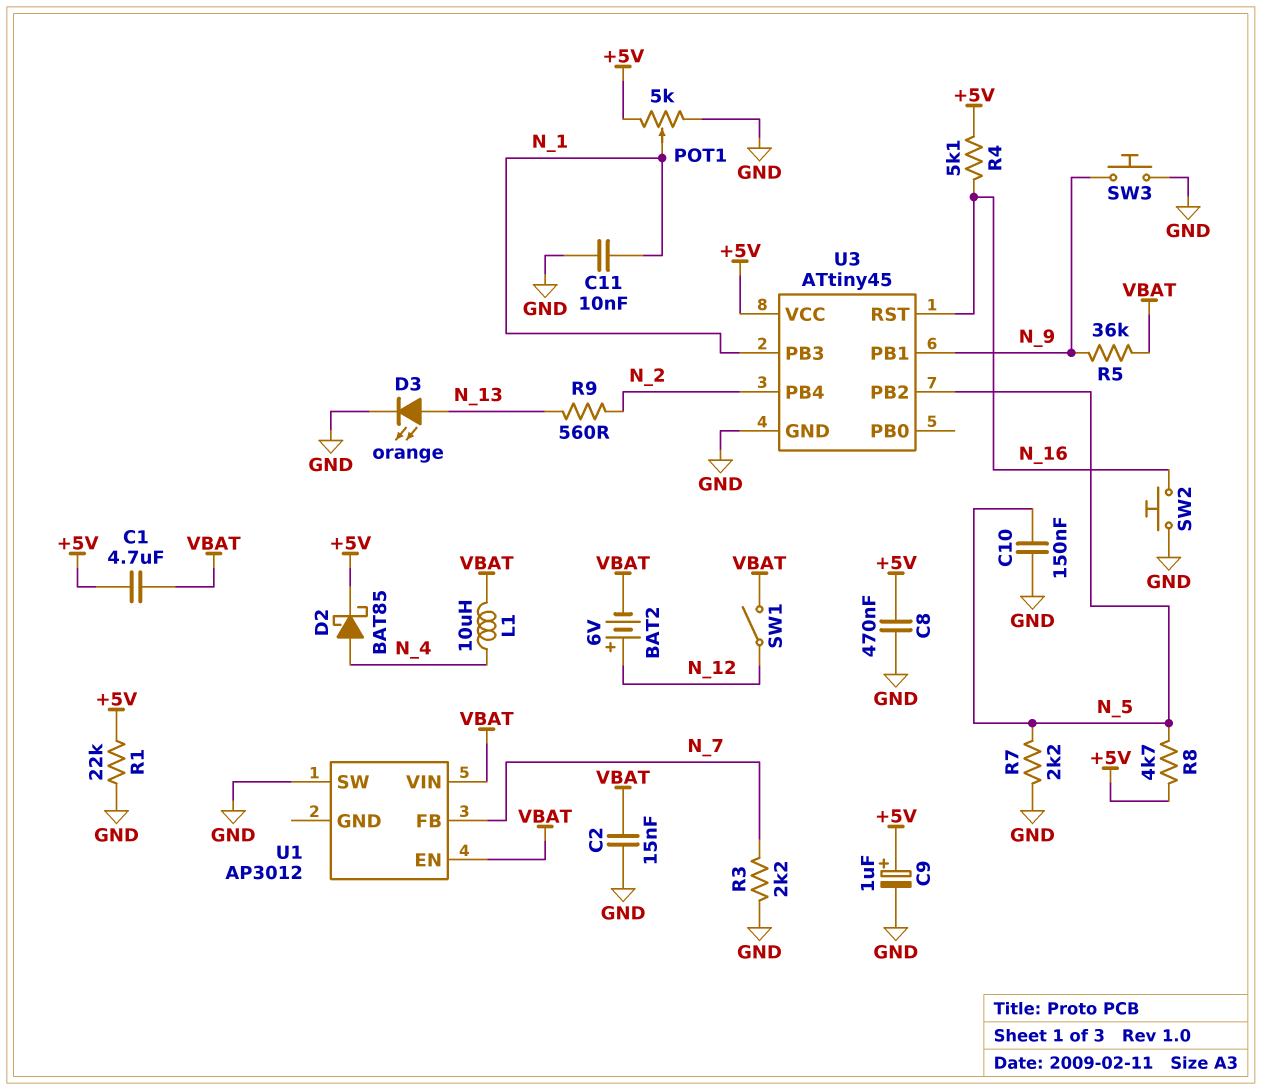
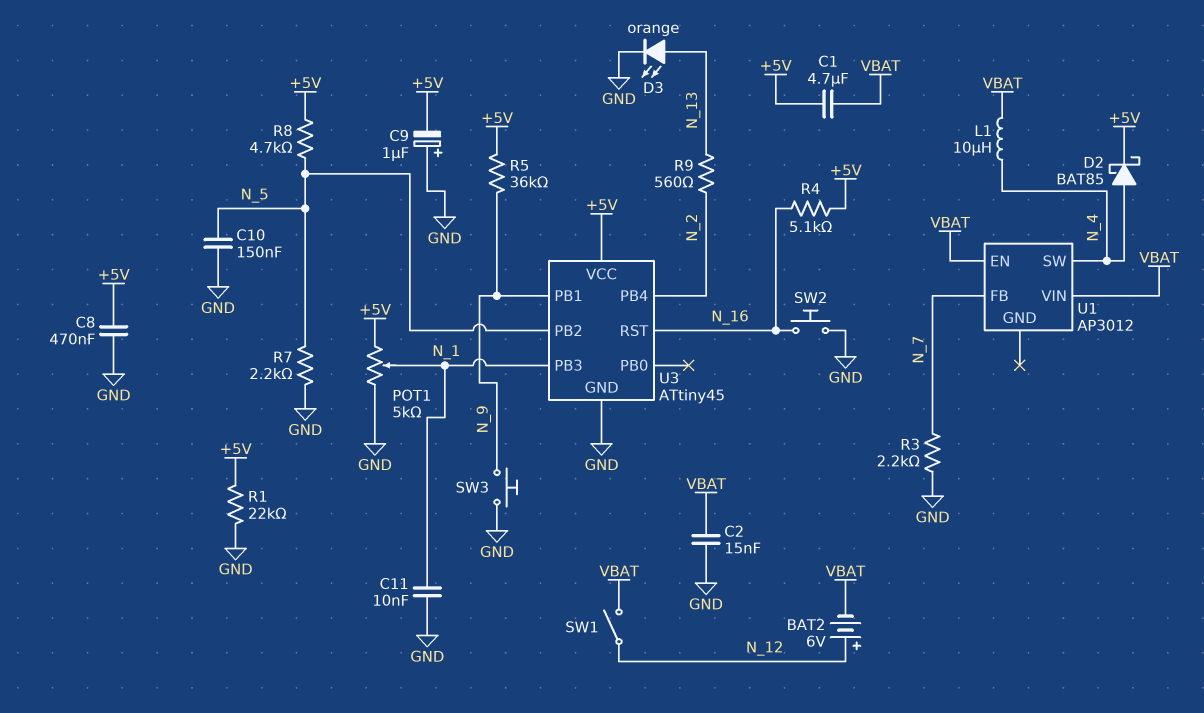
C9: 1uF (plus +5V, minus GND) -> 1uF (plus GND, minus +5V)
R5: 36k (N_9, VBAT) -> 36k (+5V, N_9)
U1 pin SW: GND -> N_4

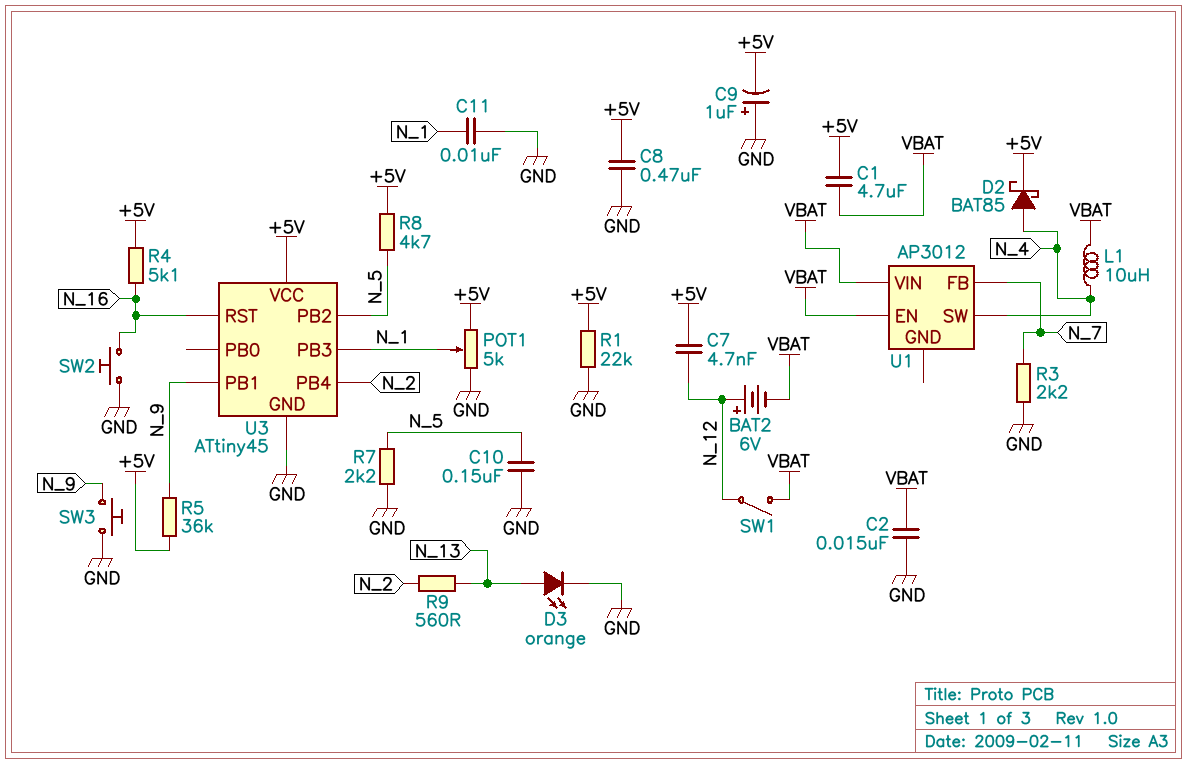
C7: none -> 4.7nF (+5V, N_12)

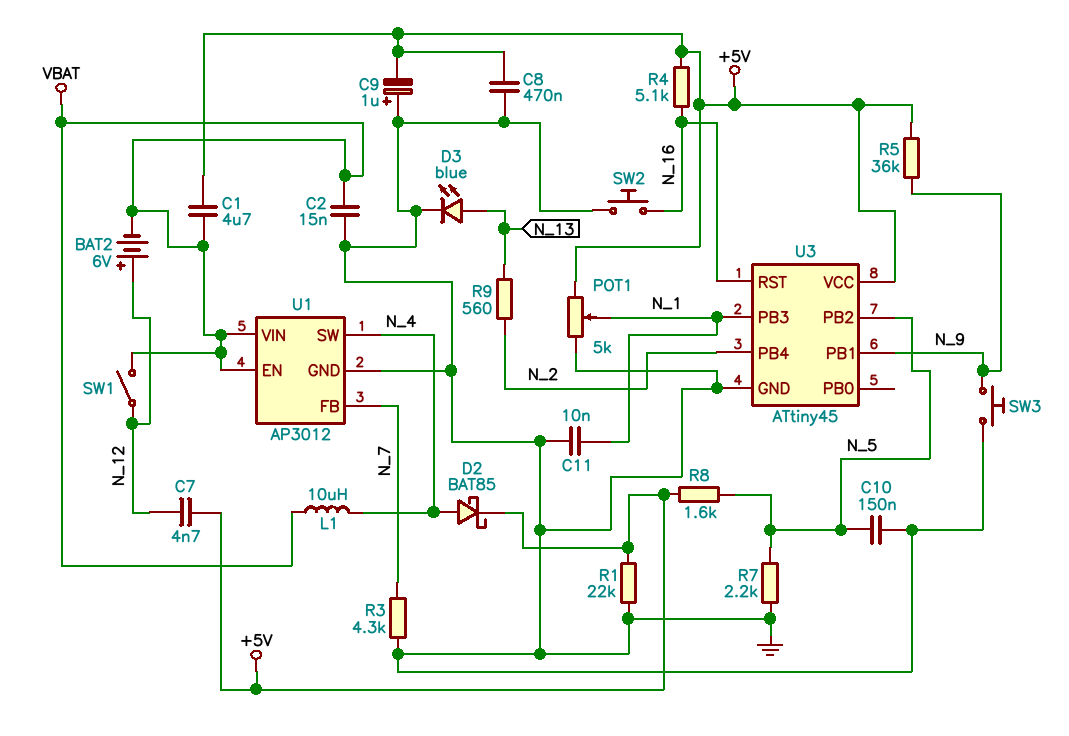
D3: LED orange (A N_13, K GND) -> LED blue (A N_13, K GND)
R3: 2.2k (GND, N_7) -> 4.3k (GND, N_7)
R8: 4.7k (+5V, N_5) -> 1.6k (+5V, N_5)
U1 pin GND: none -> GND

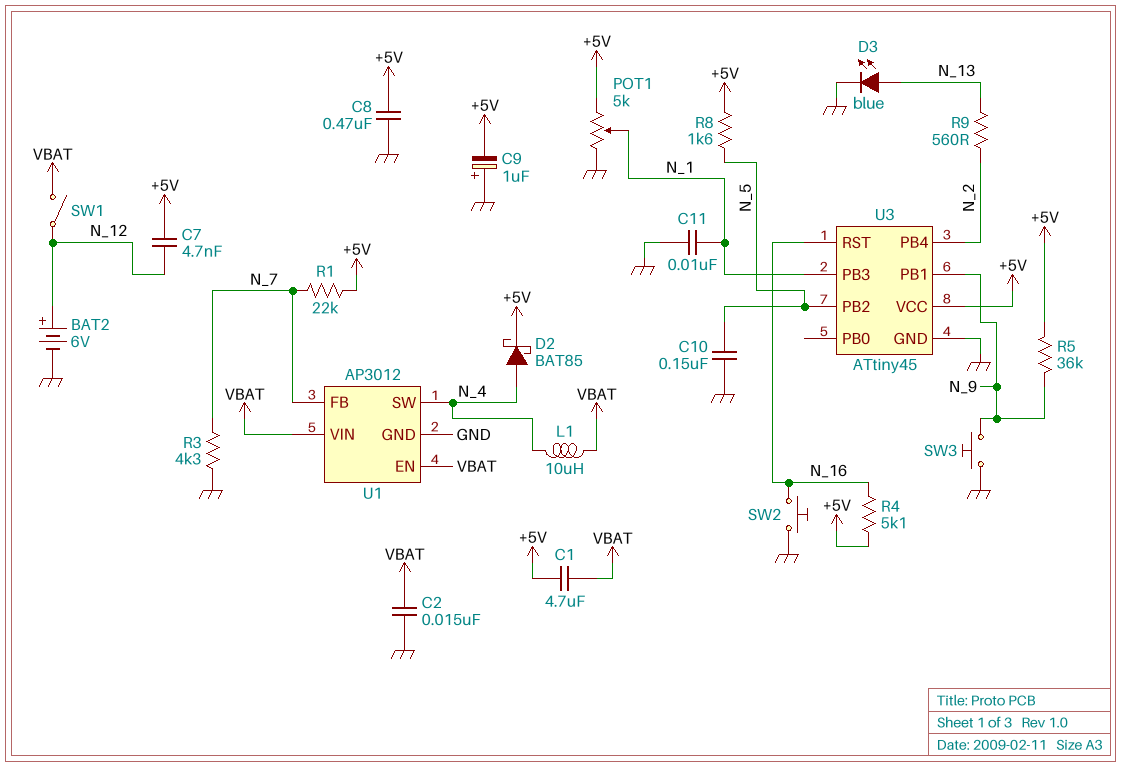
BAT2: 6V (plus N_12, minus VBAT) -> 6V (plus N_12, minus GND)
R1: 22k (+5V, GND) -> 22k (+5V, N_7)
R7: 2.2k (GND, N_5) -> none

